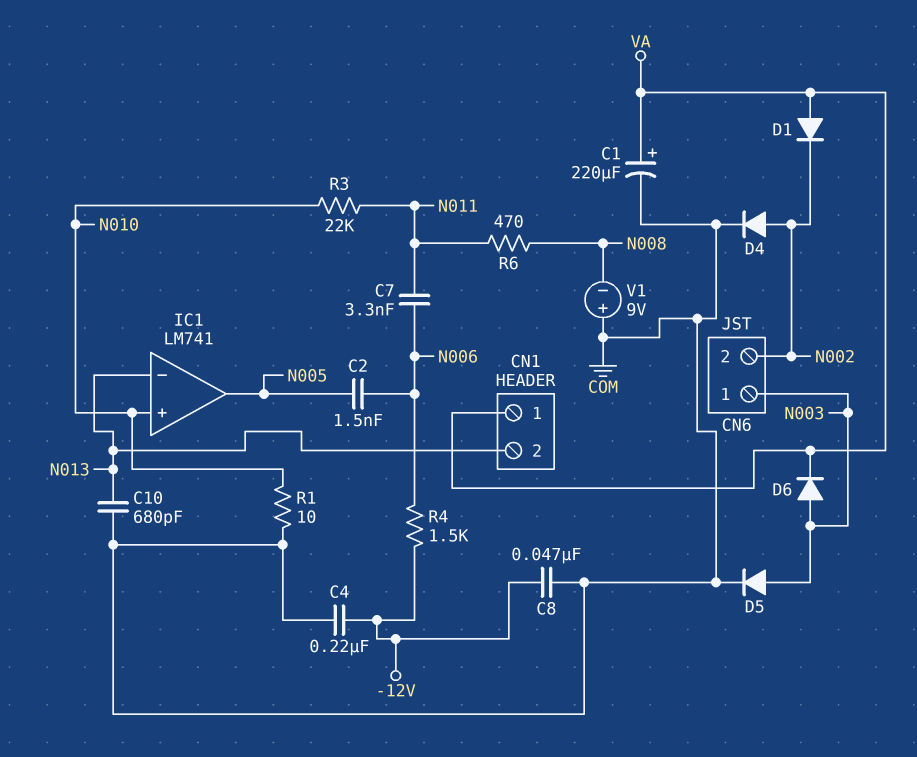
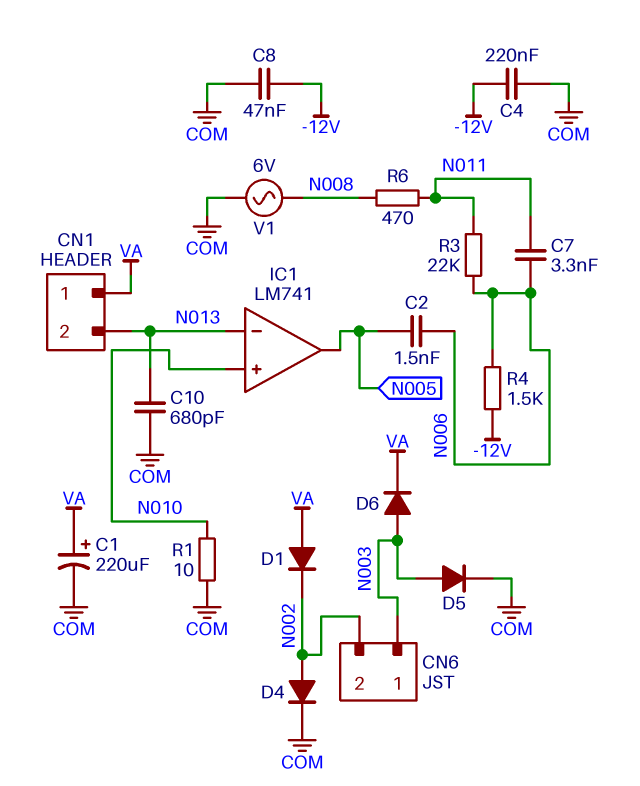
R3: 22k (N010, N011) -> 22k (N006, N011)
V1: 9V (plus COM, minus N008) -> AC 6V (COM, N008)

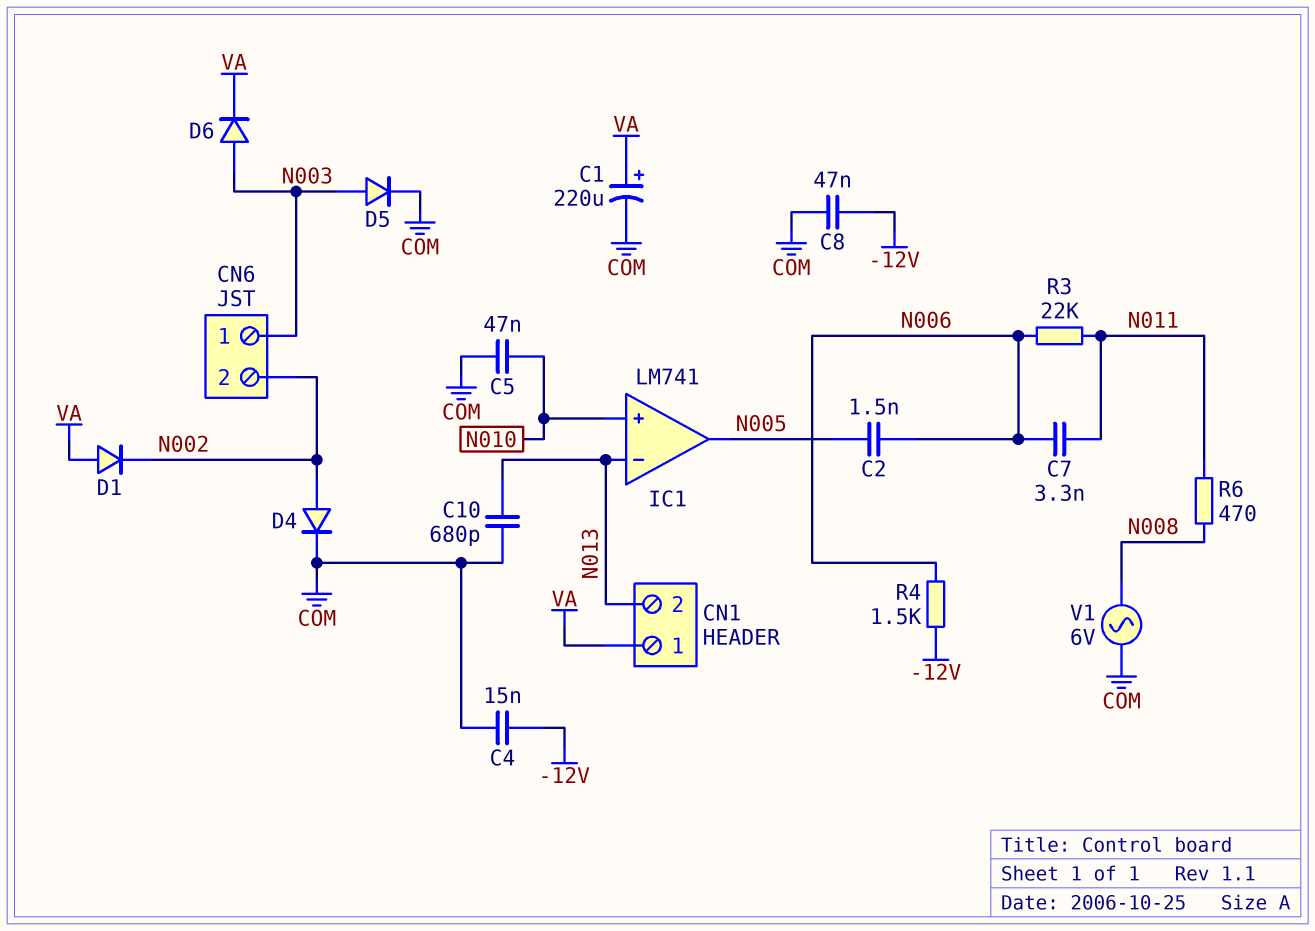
C4: 220nF (-12V, COM) -> 15nF (-12V, COM)
C5: none -> 47nF (COM, N010)
R1: 10 (COM, N010) -> none

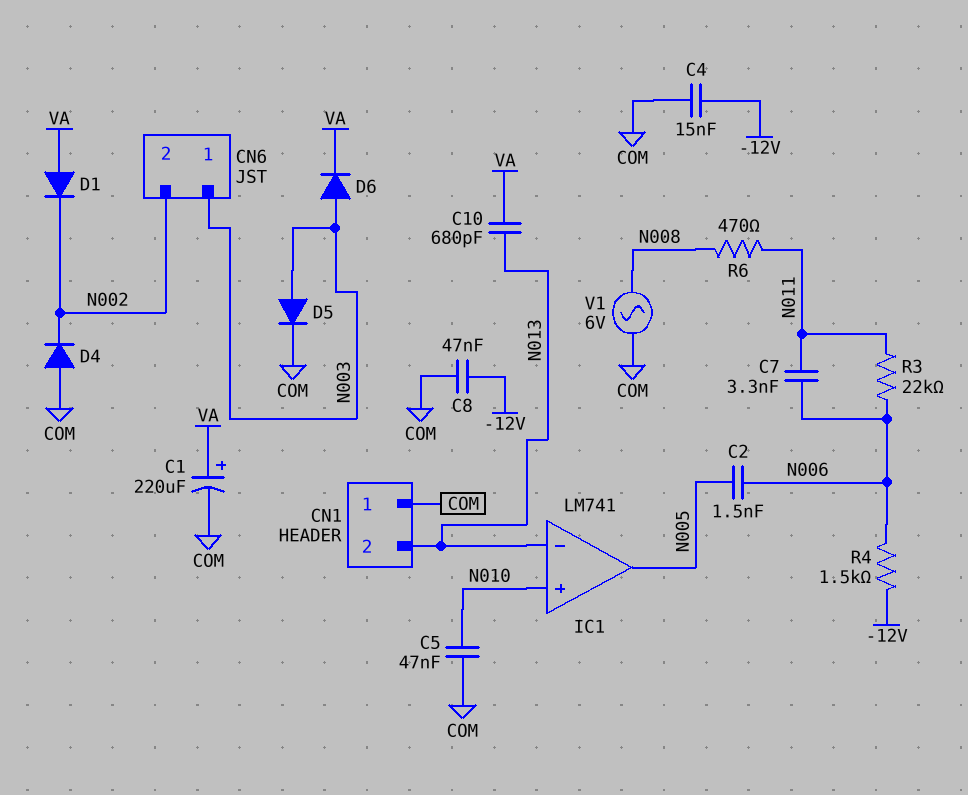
C10: 680pF (COM, N013) -> 680pF (N013, VA)
CN1 pin 1: VA -> COM
D4: diode (A N002, K COM) -> diode (A COM, K N002)

